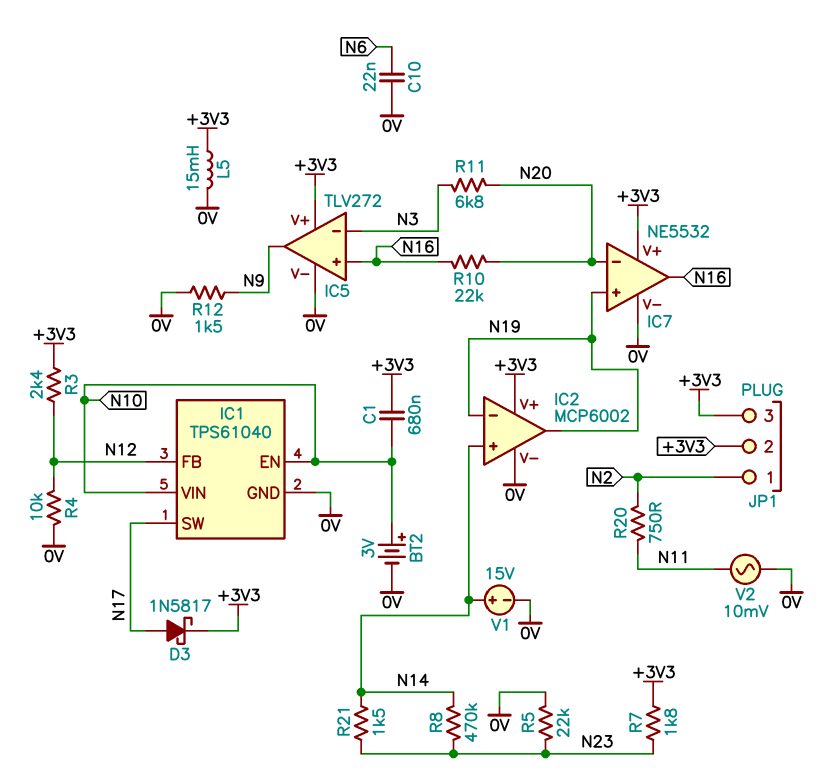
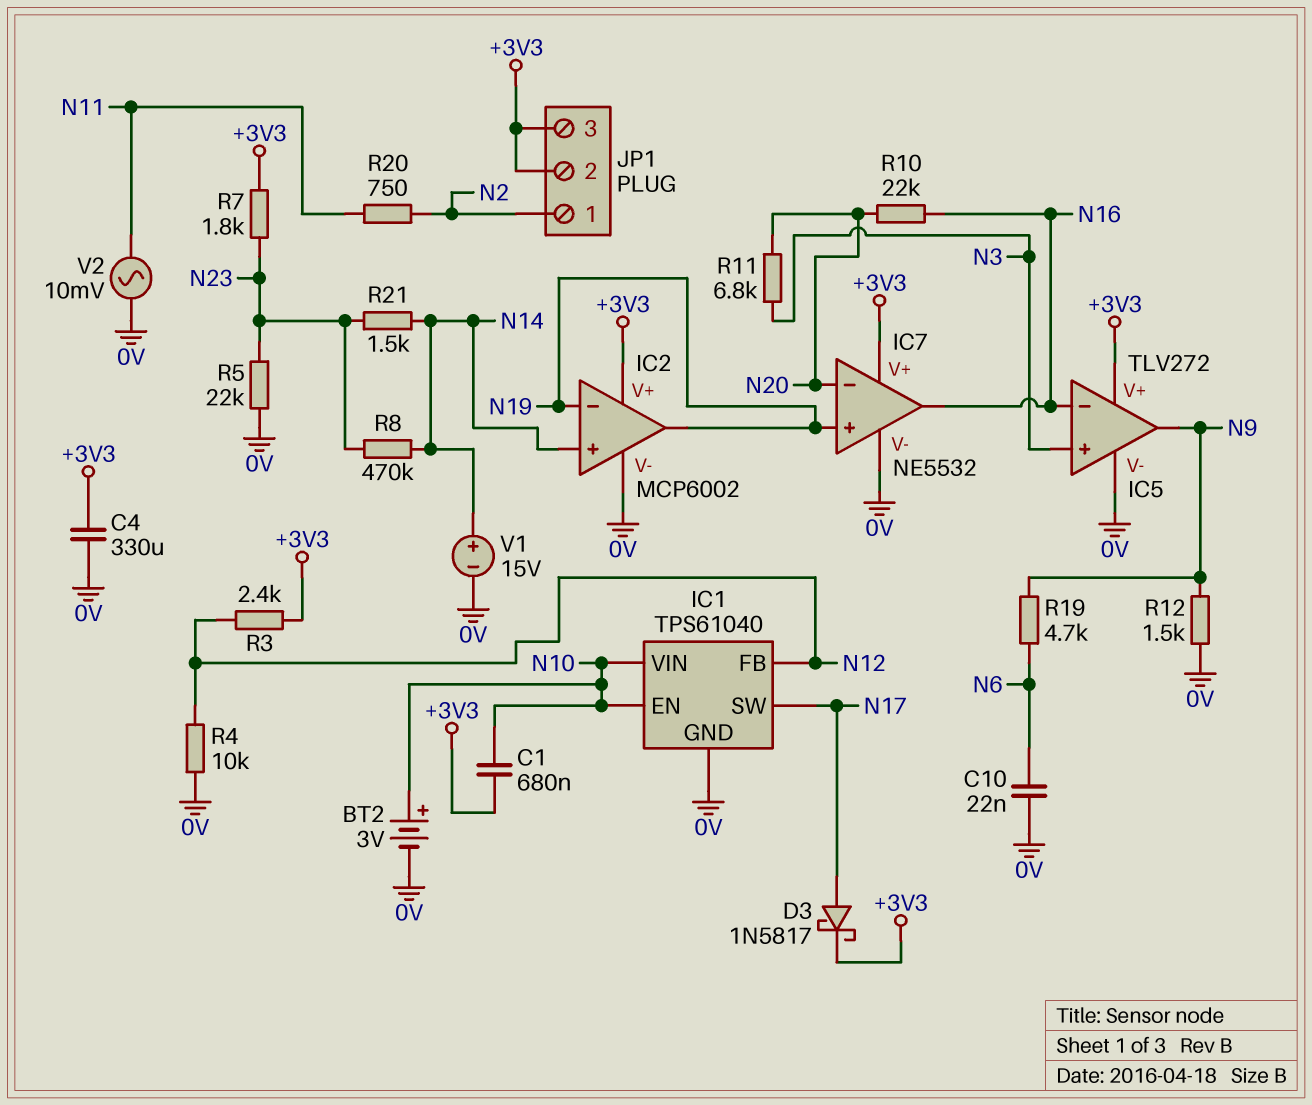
C4: none -> 330uF (+3V3, 0V)
IC5 pin in+: N16 -> N3
IC5 pin in-: N3 -> N16
L5: 15mH (+3V3, 0V) -> none
R19: none -> 4.7k (N6, N9)

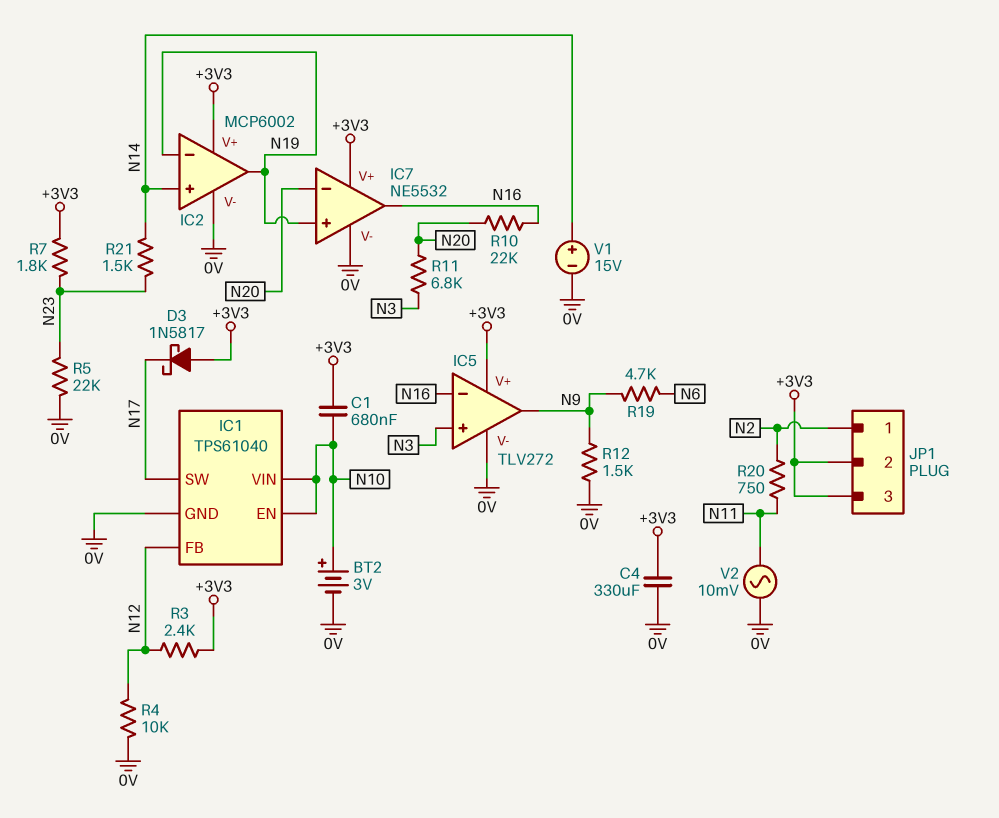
C10: 22nF (0V, N6) -> none
D3: schottky 1N5817 (A N17, K +3V3) -> schottky 1N5817 (A +3V3, K N17)
R8: 470k (N14, N23) -> none

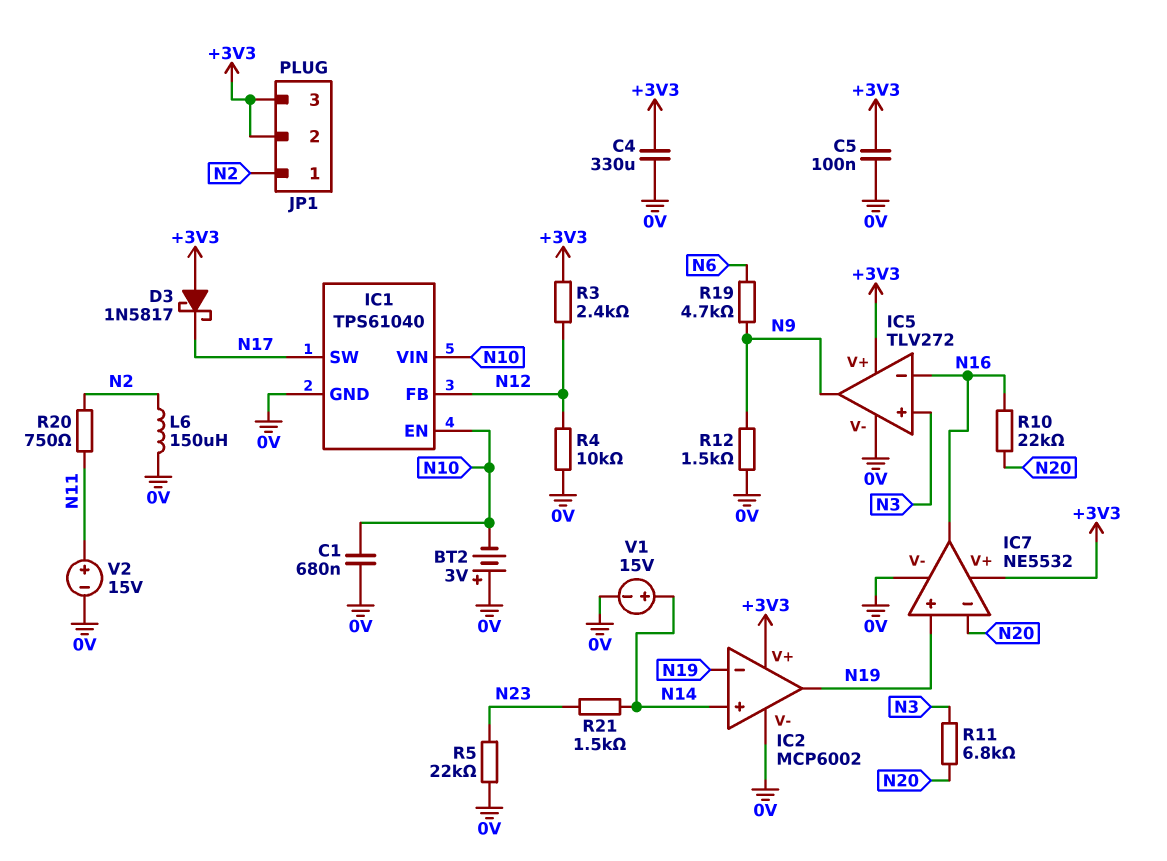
BT2: 3V (plus N10, minus 0V) -> 3V (plus 0V, minus N10)
C1: 680nF (+3V3, N10) -> 680nF (0V, N10)
C5: none -> 100nF (+3V3, 0V)
L6: none -> 150uH (0V, N2)
R7: 1.8k (+3V3, N23) -> none
V2: AC 10mV (0V, N11) -> 15V (plus N11, minus 0V)

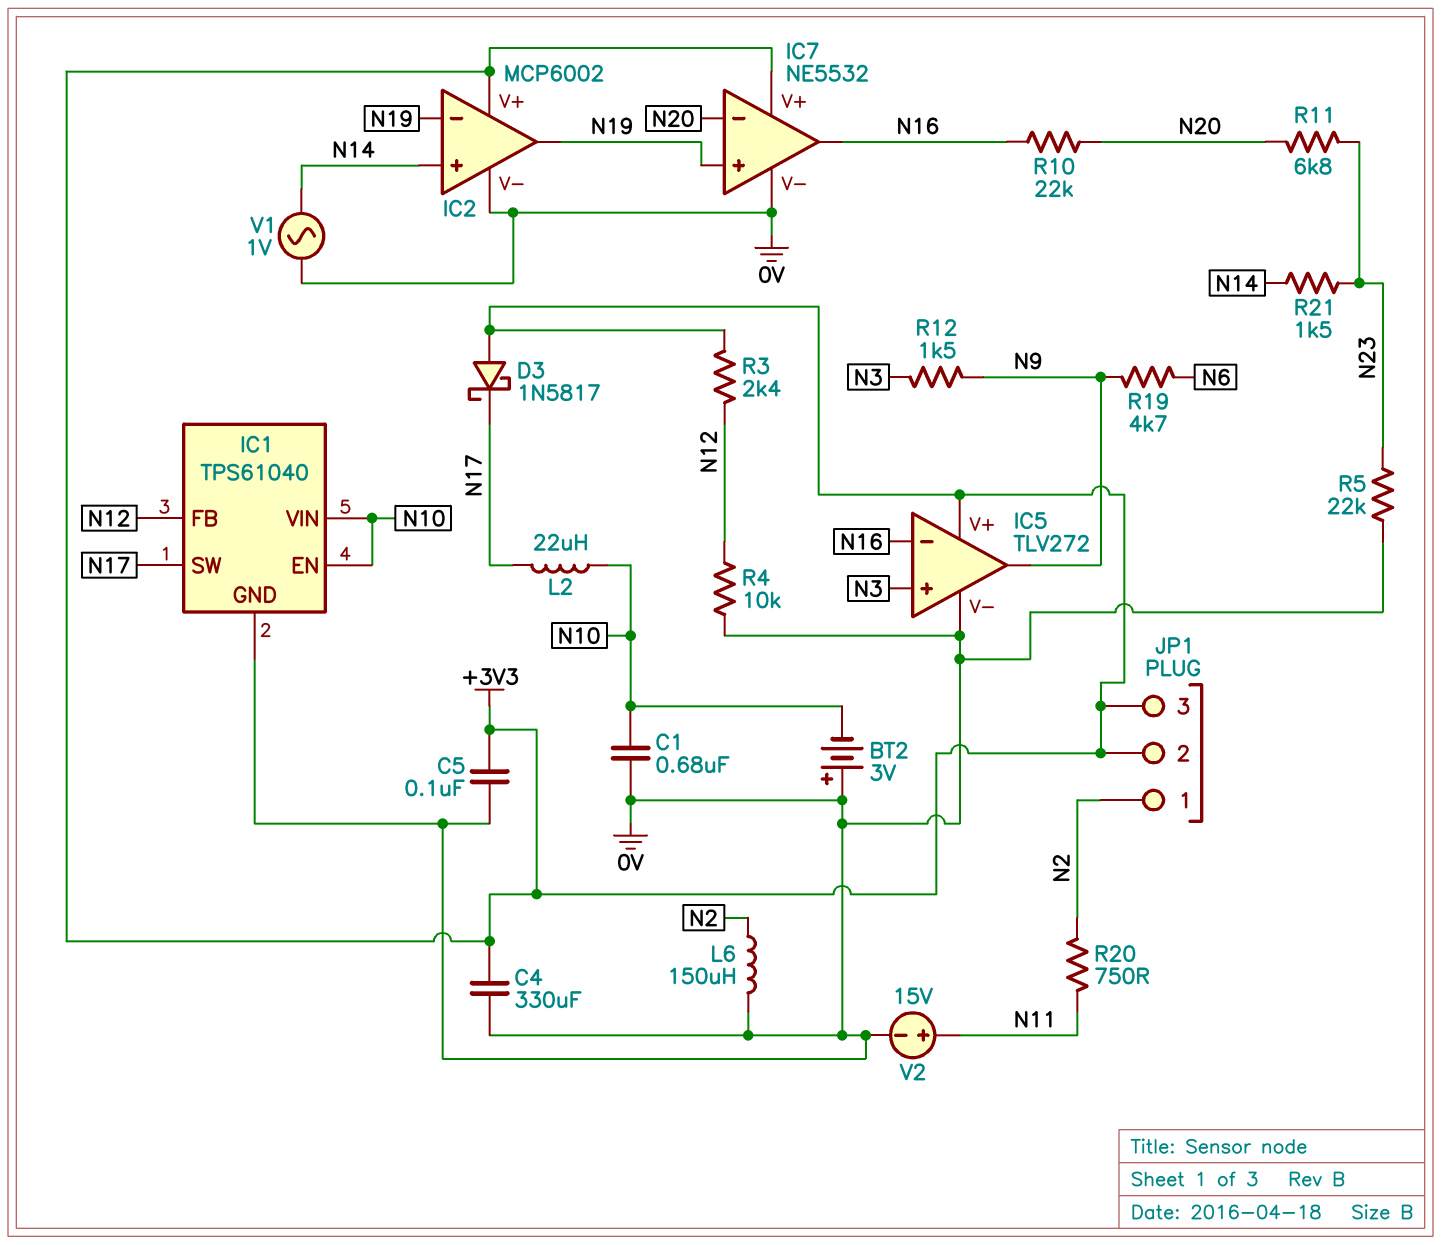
L2: none -> 22uH (N10, N17)
R11: 6.8k (N3, N20) -> 6.8k (N20, N23)
R12: 1.5k (0V, N9) -> 1.5k (N3, N9)
V1: 15V (plus N14, minus 0V) -> AC 1V (0V, N14)

